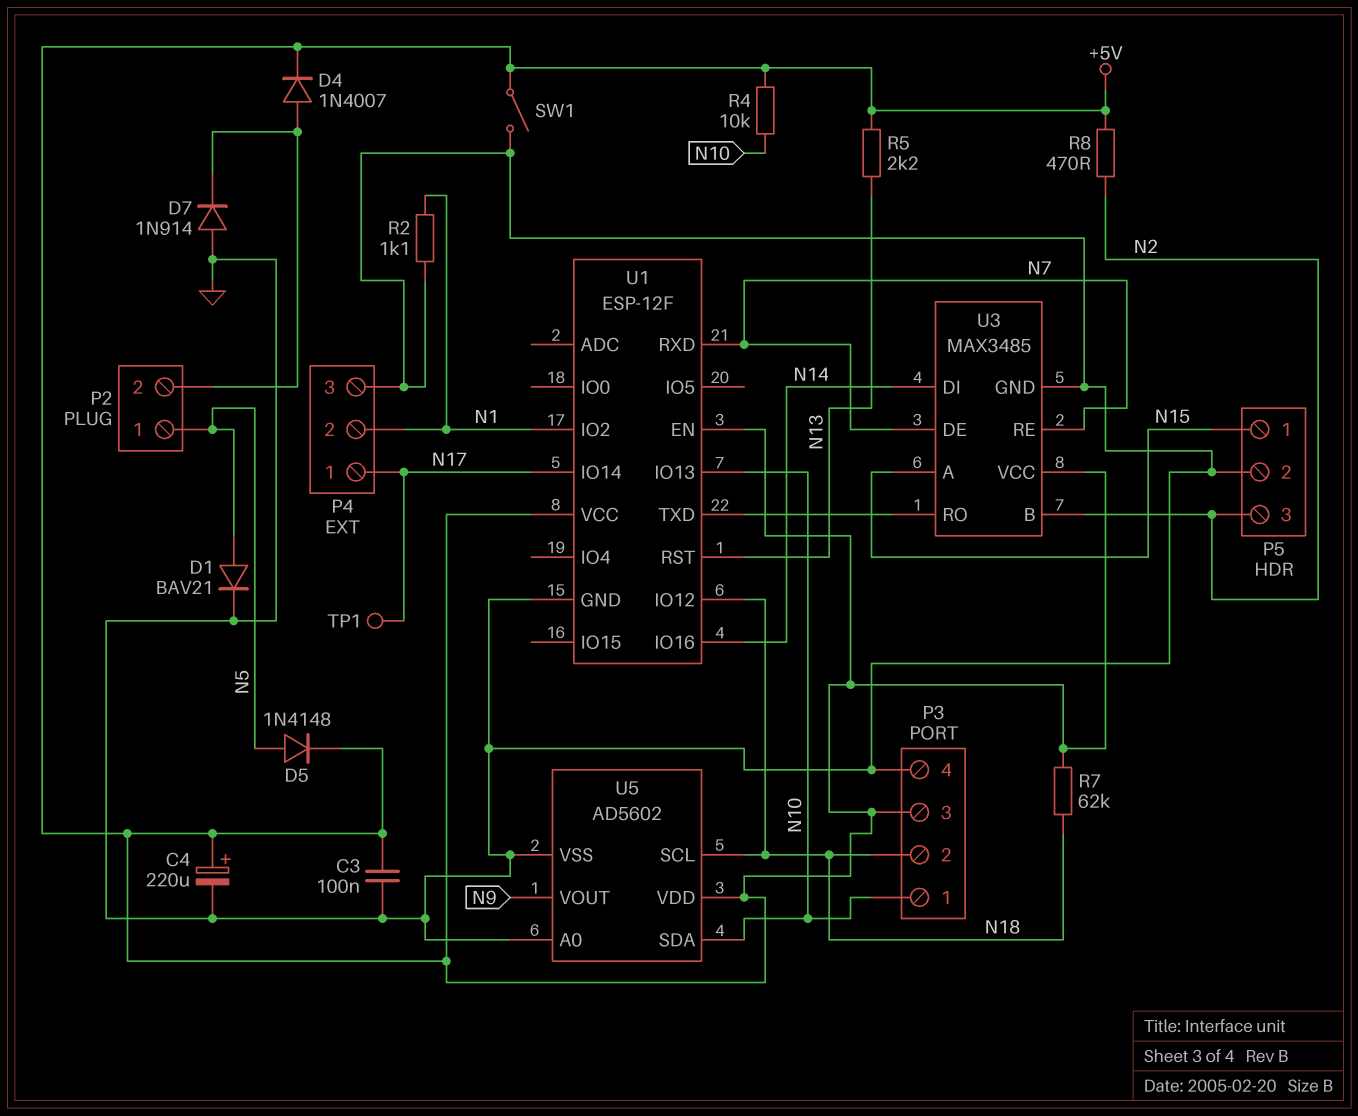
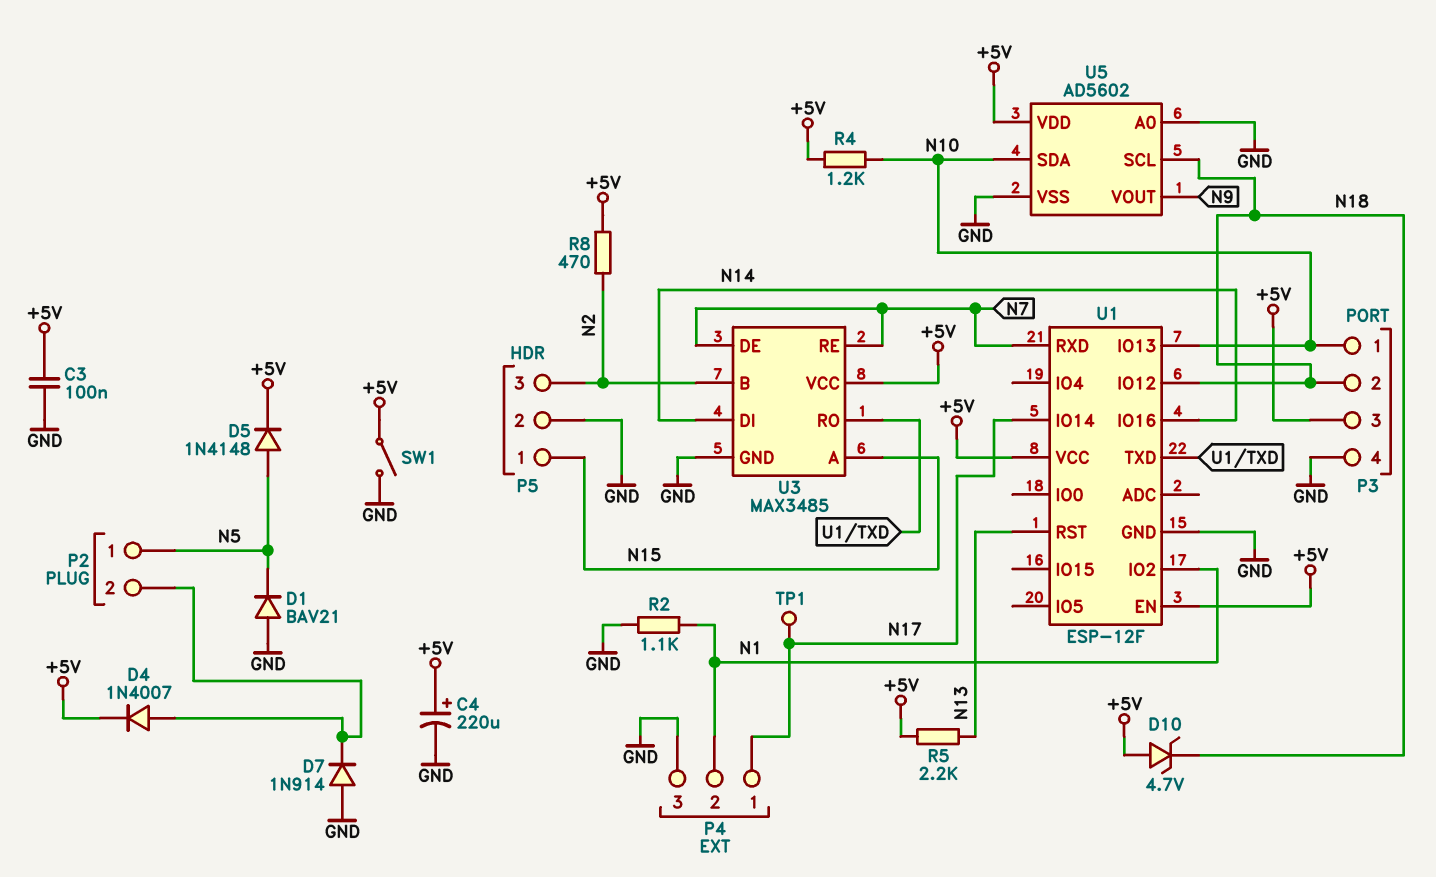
D1: diode BAV21 (A N5, K GND) -> diode BAV21 (A GND, K N5)
D10: none -> zener 4.7V (A +5V, K N18)
R4: 10k (+5V, N10) -> 1.2k (+5V, N10)
R7: 62k (+5V, N18) -> none

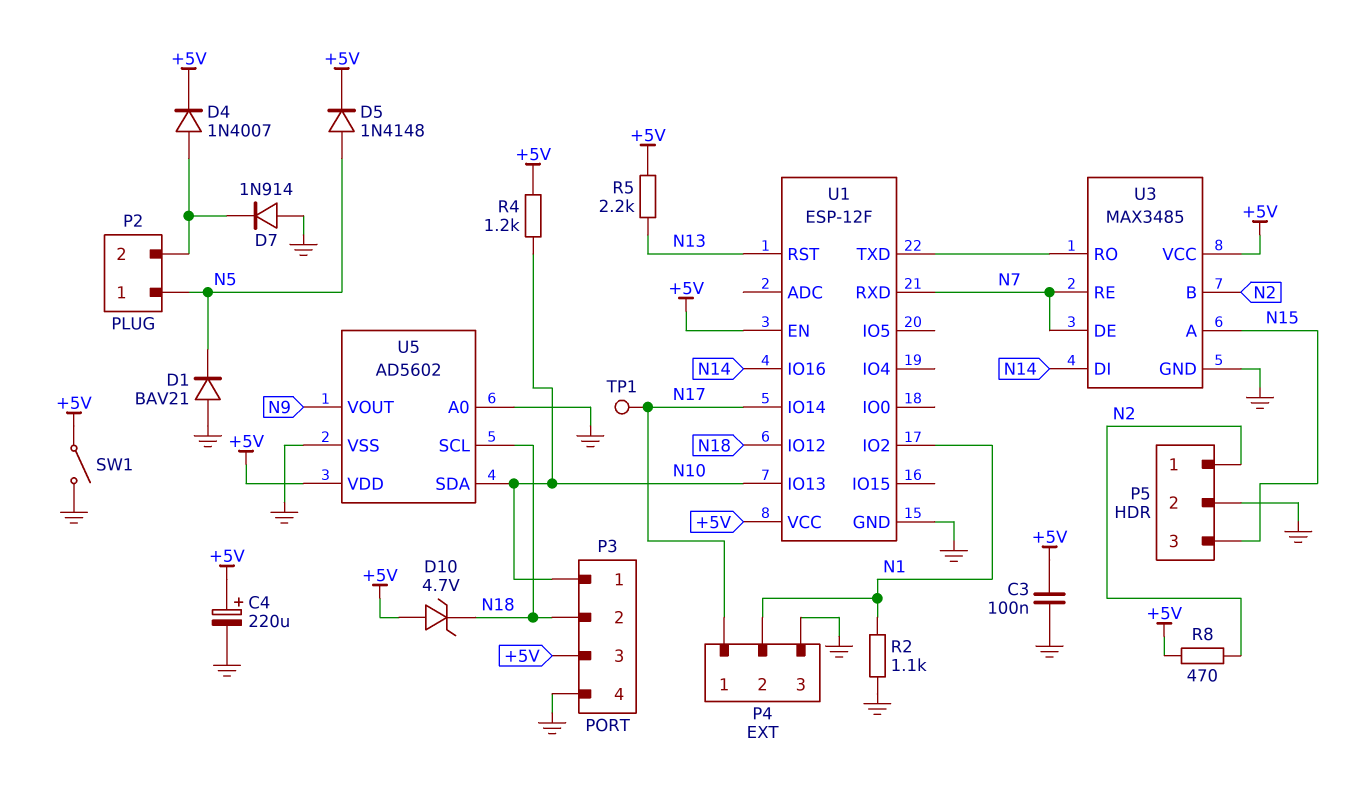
P5 pin 1: N15 -> N2
P5 pin 3: N2 -> N15

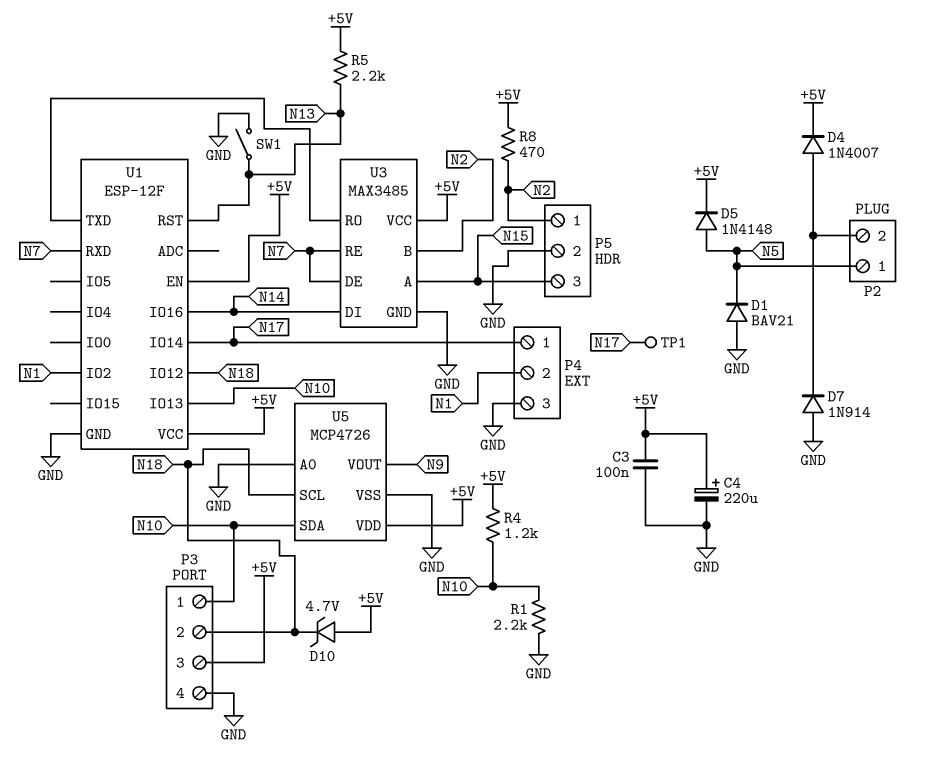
R1: none -> 2.2k (GND, N10)
R2: 1.1k (GND, N1) -> none
SW1: switch (+5V, GND) -> switch (GND, N13)
U5: AD5602 -> MCP4726

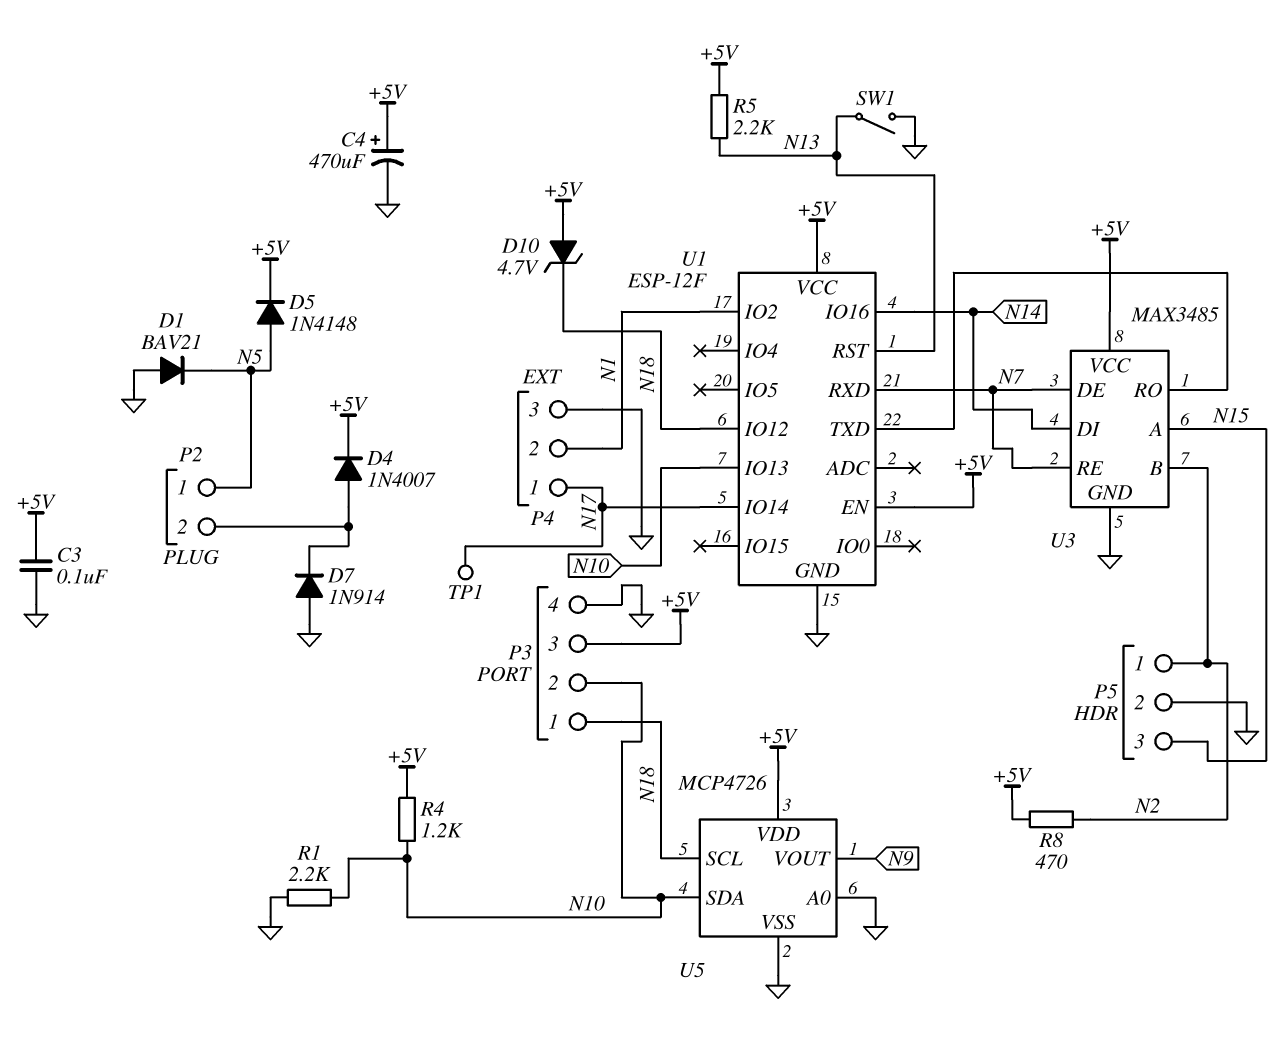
C4: 220uF (plus +5V, minus GND) -> 470uF (plus +5V, minus GND)
P3 pin 1: N10 -> N18
P3 pin 2: N18 -> N10

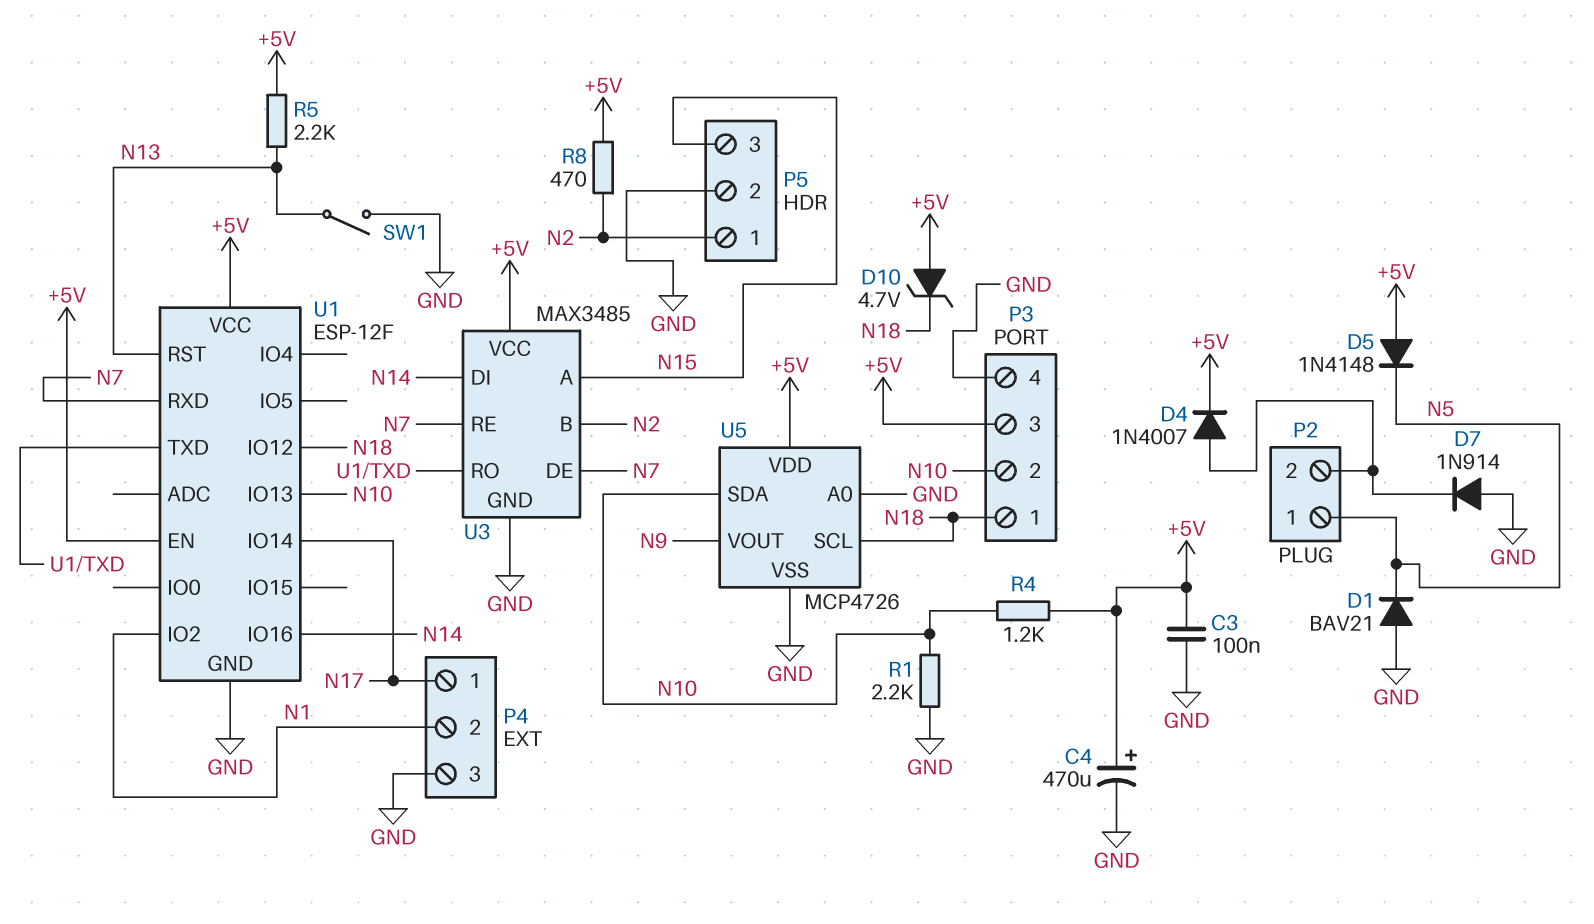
D5: diode 1N4148 (A N5, K +5V) -> diode 1N4148 (A +5V, K N5)
TP1: test point (N17) -> none

